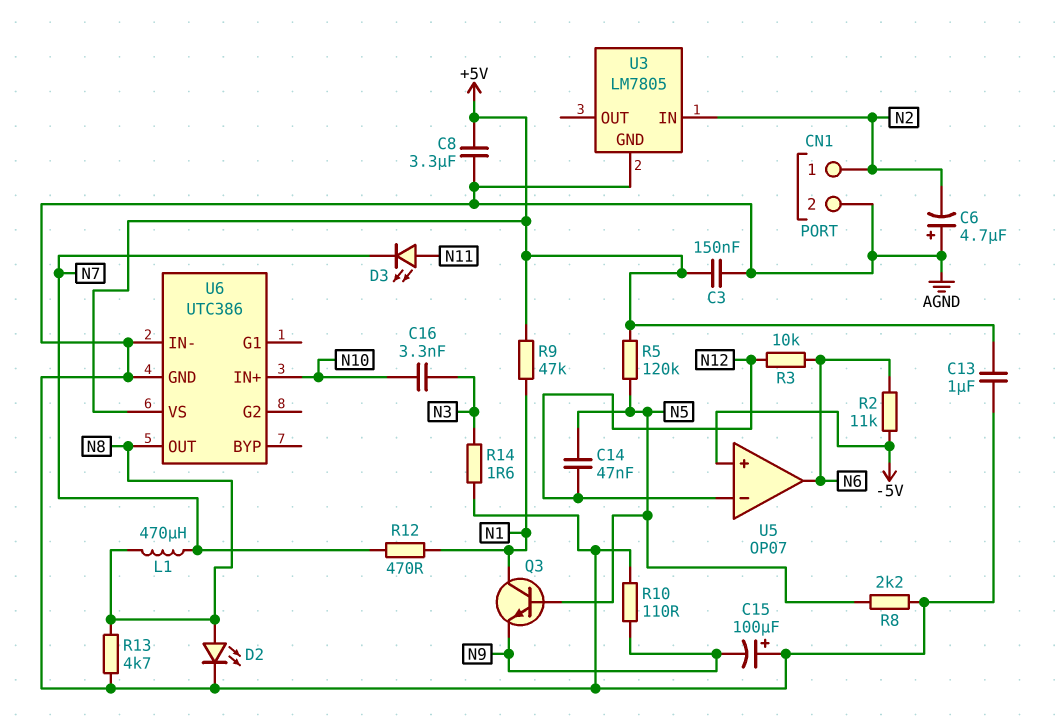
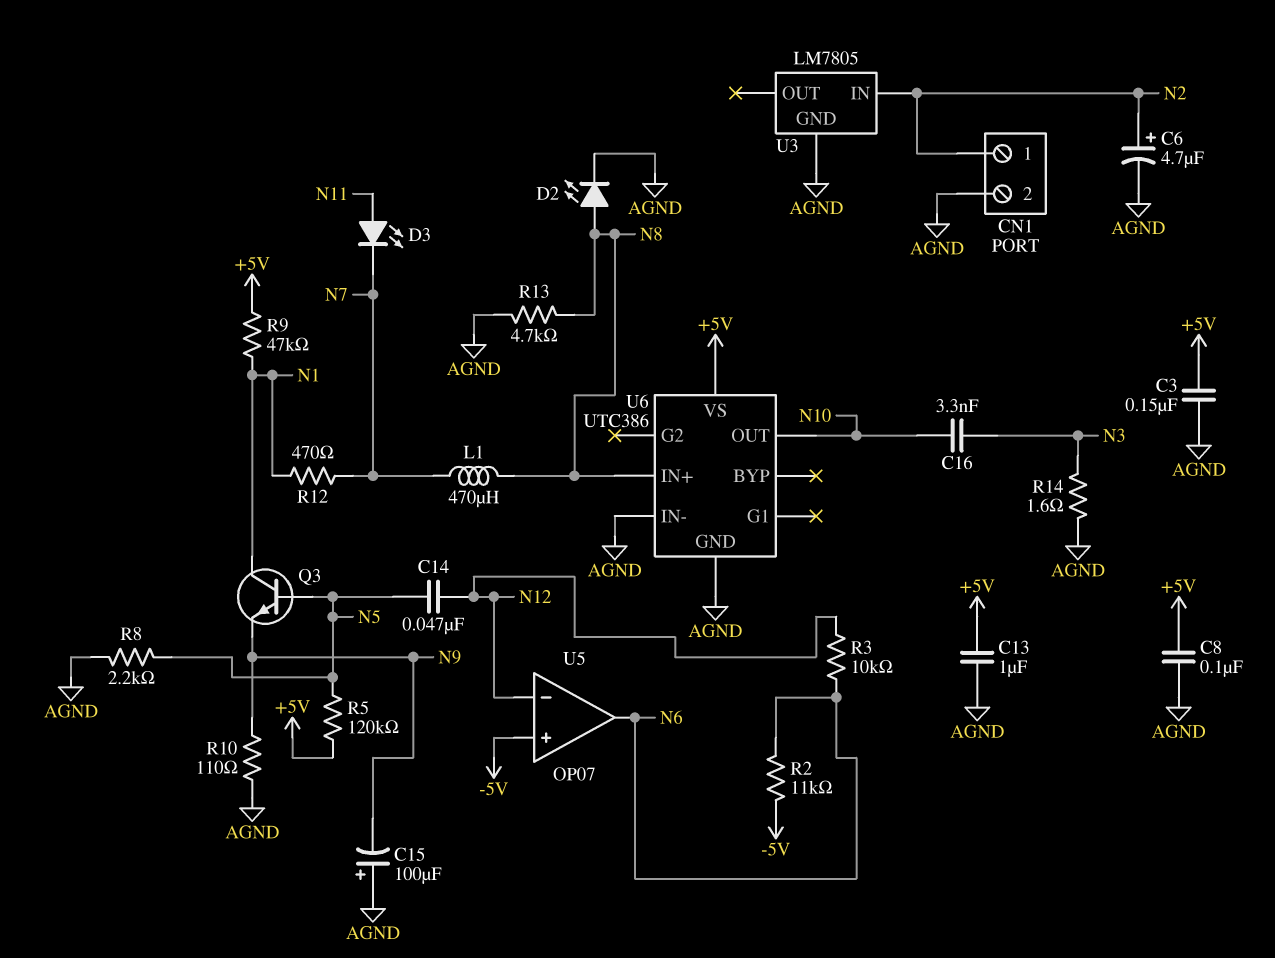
C6: 4.7uF (plus AGND, minus N2) -> 4.7uF (plus N2, minus AGND)
C8: 3.3uF (+5V, AGND) -> 100nF (+5V, AGND)
U6 pin IN+: N10 -> N8
U6 pin OUT: N8 -> N10

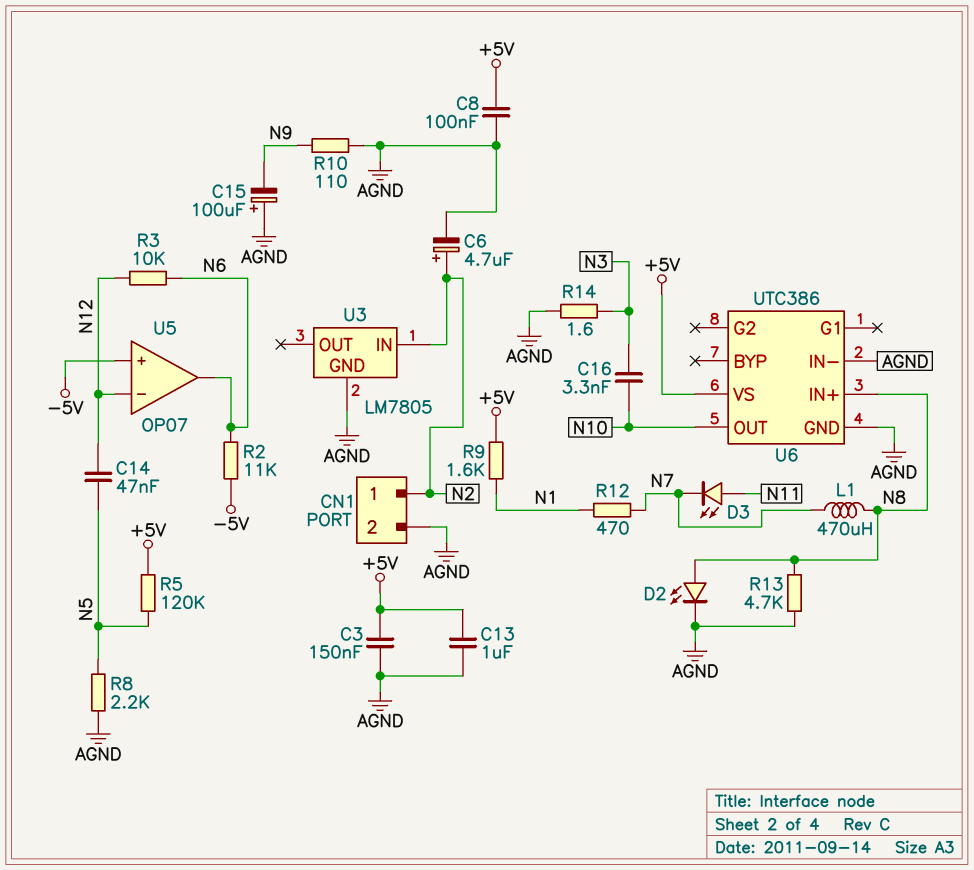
Q3: NPN (B N5, C N1, E N9) -> none
R9: 47k (+5V, N1) -> 1.6k (+5V, N1)

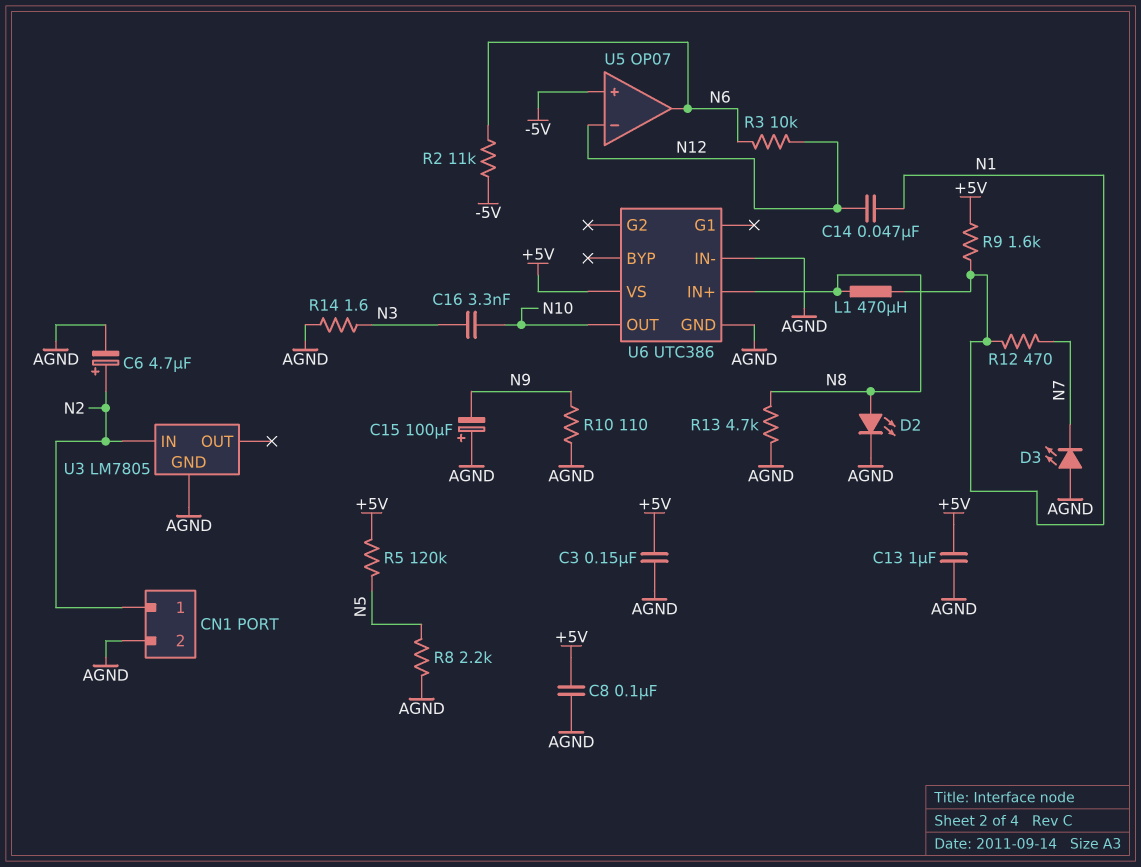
C14: 47nF (N5, N12) -> 47nF (N1, N12)
D3: LED (A N11, K N7) -> LED (A AGND, K N7)
L1: 470uH (N7, N8) -> 470uH (N1, N8)

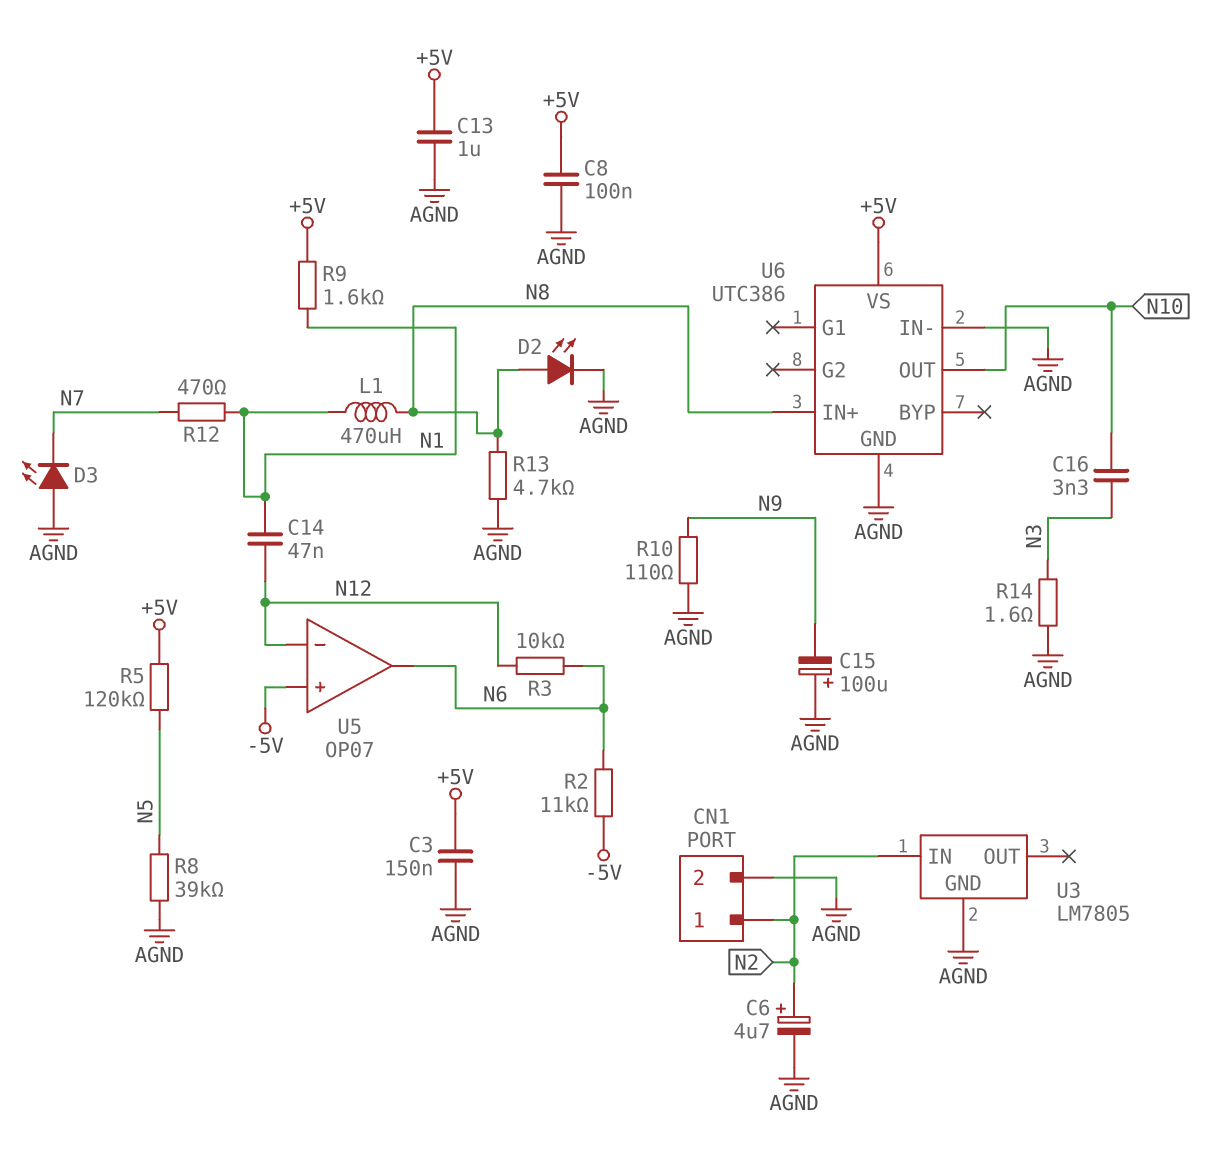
R8: 2.2k (AGND, N5) -> 39k (AGND, N5)

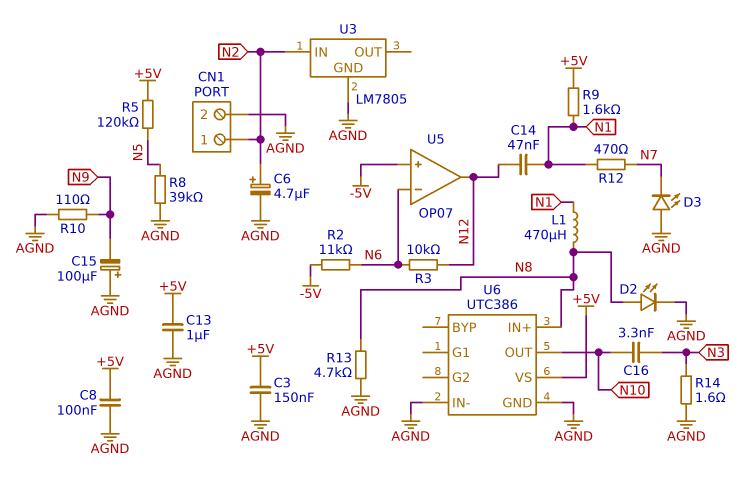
U5 pin in-: N12 -> N6
U5 pin out: N6 -> N12

